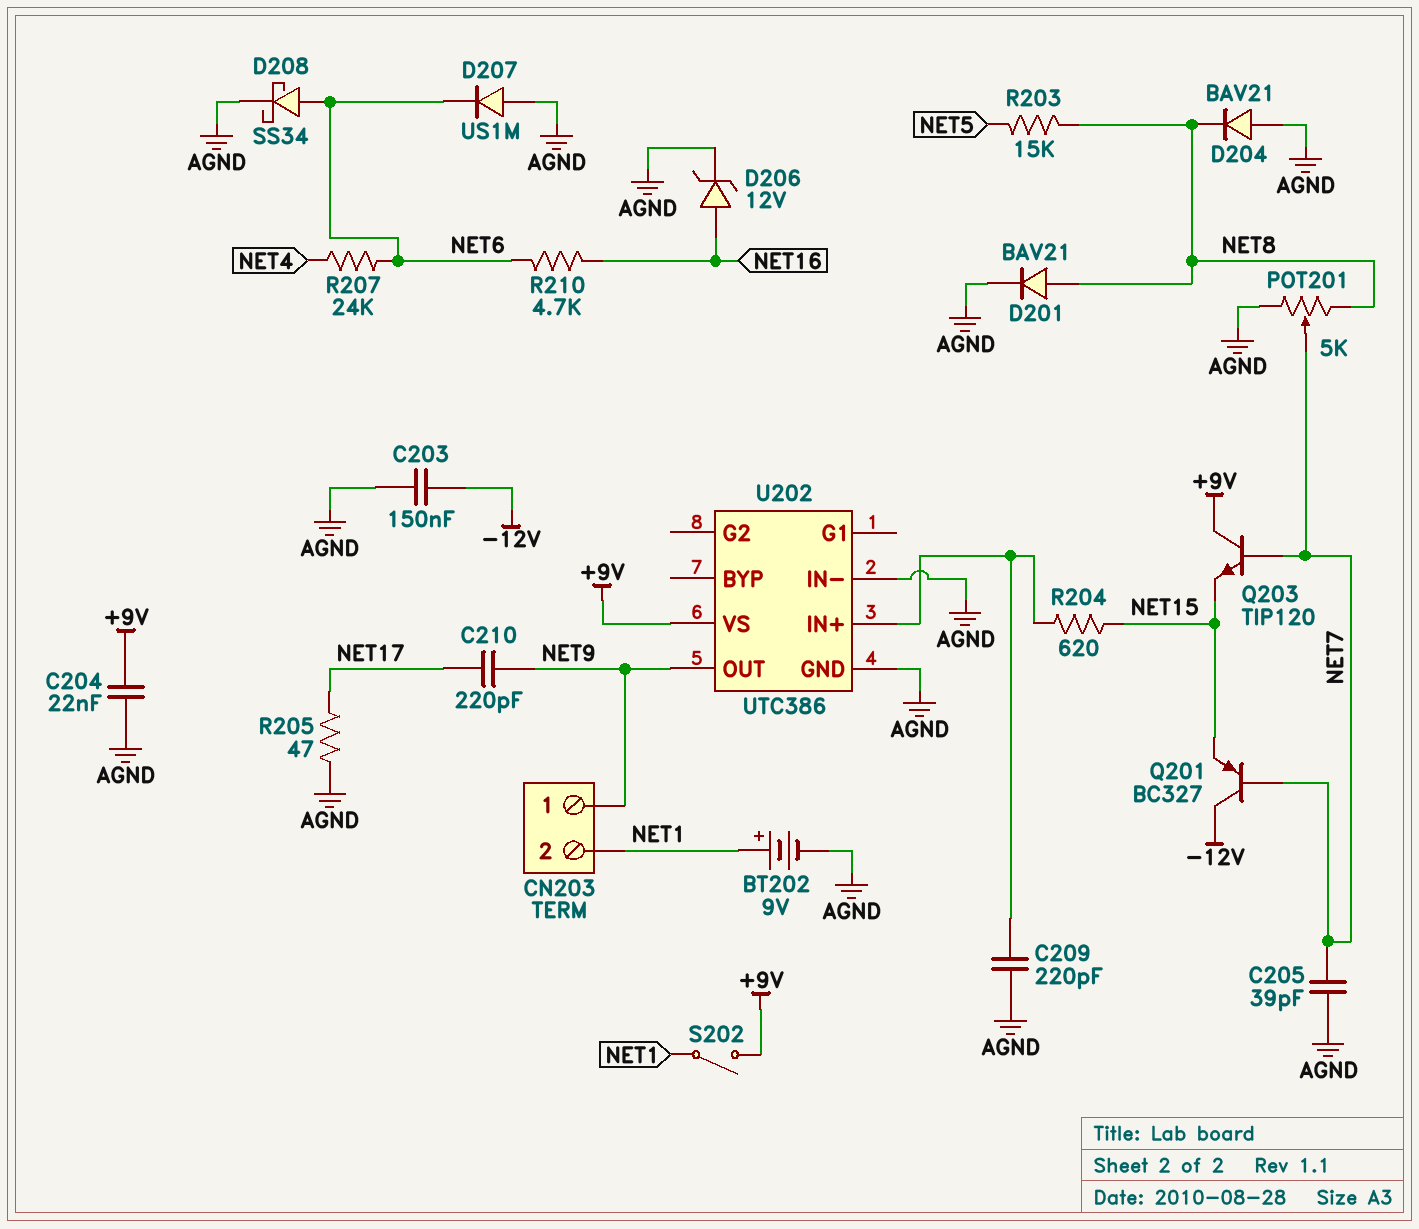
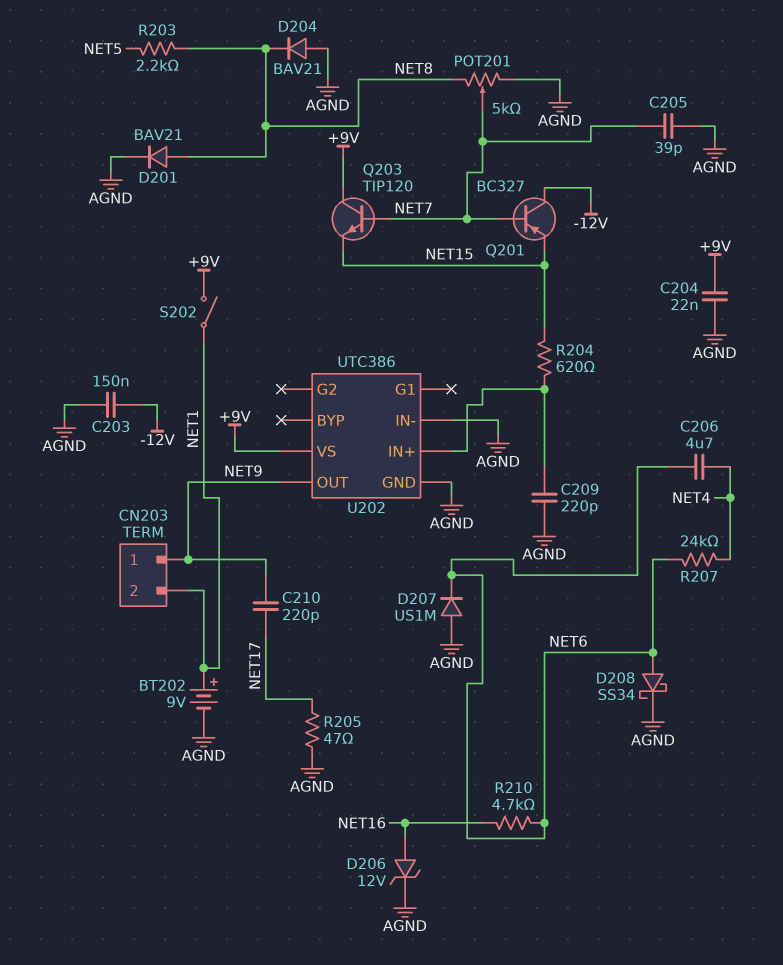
C206: none -> 4.7uF (NET4, NET6)
R203: 15k (NET5, NET8) -> 2.2k (NET5, NET8)

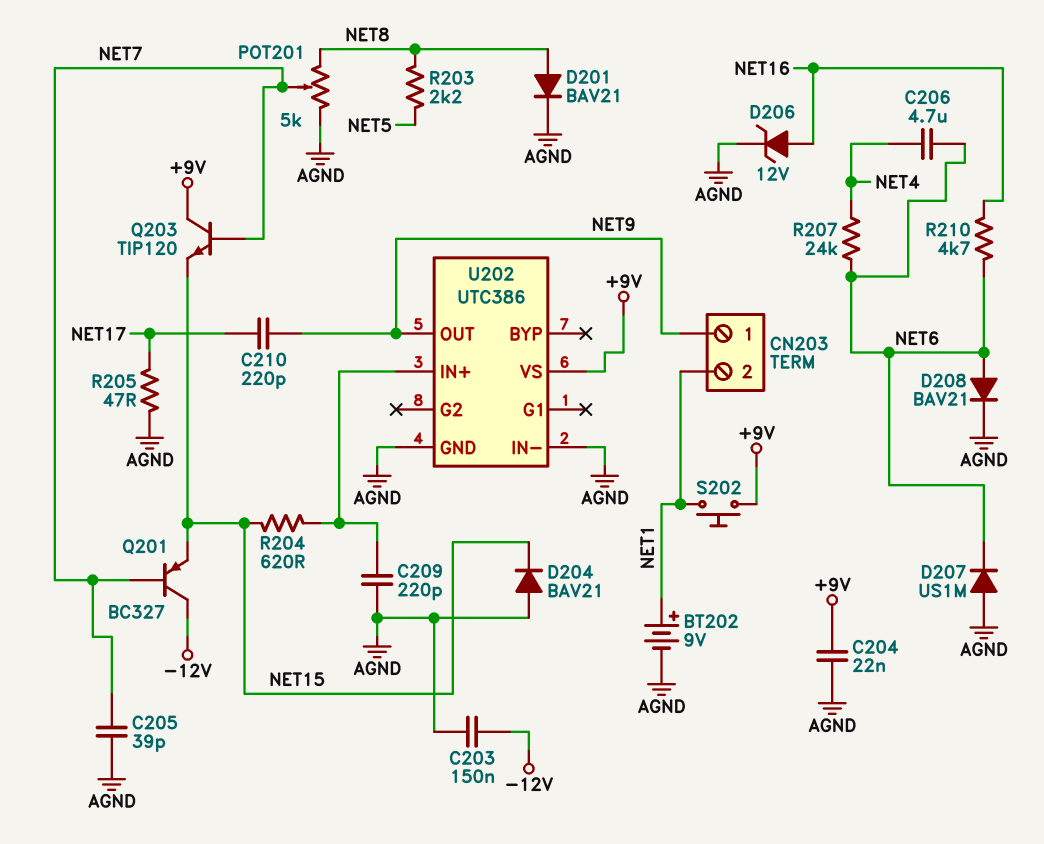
D204: diode BAV21 (A AGND, K NET8) -> diode BAV21 (A AGND, K NET15)
D208: schottky SS34 (A NET6, K AGND) -> diode BAV21 (A NET6, K AGND)
S202: switch (+9V, NET1) -> button (+9V, NET1)

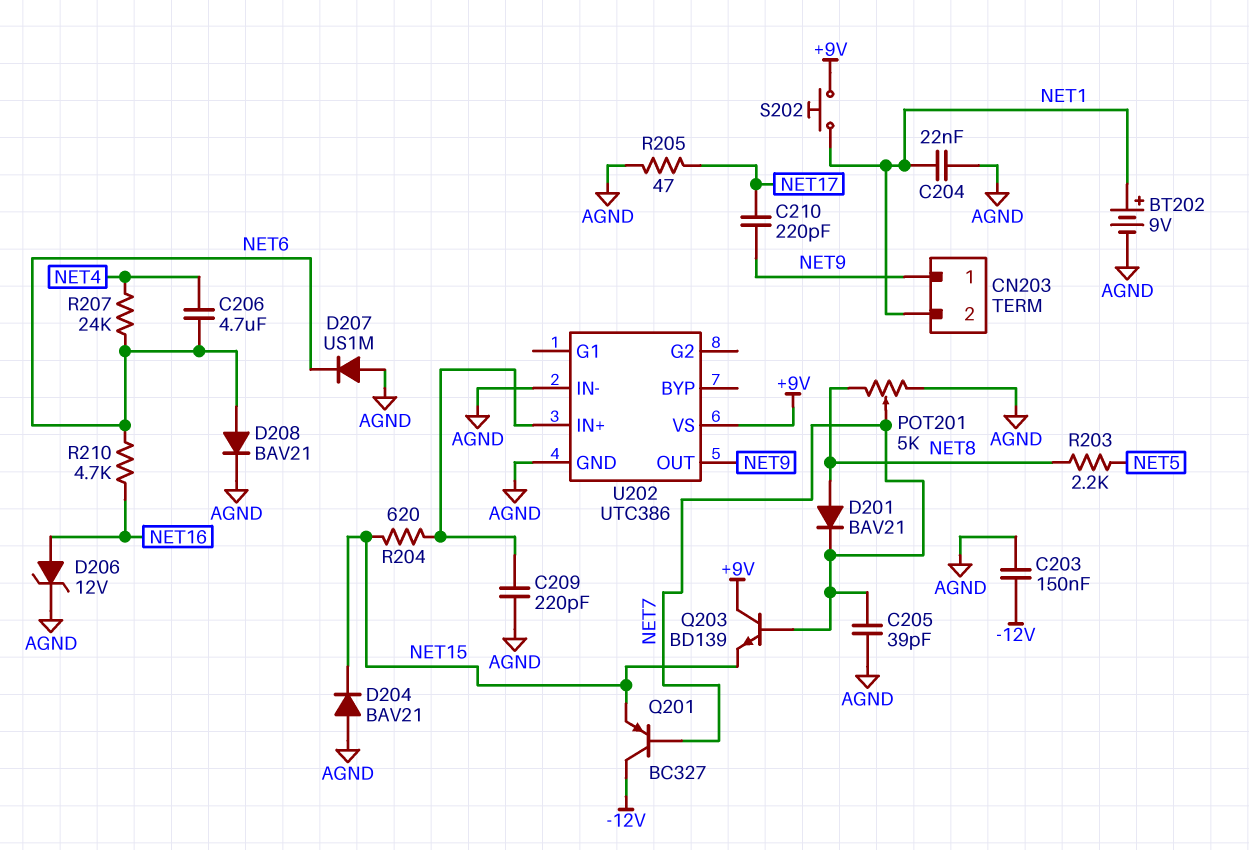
C204: 22nF (+9V, AGND) -> 22nF (AGND, NET1)
D201: diode BAV21 (A NET8, K AGND) -> diode BAV21 (A NET8, K NET7)
Q203: NPN TIP120 (B NET7, C +9V, E NET15) -> NPN BD139 (B NET7, C +9V, E NET15)

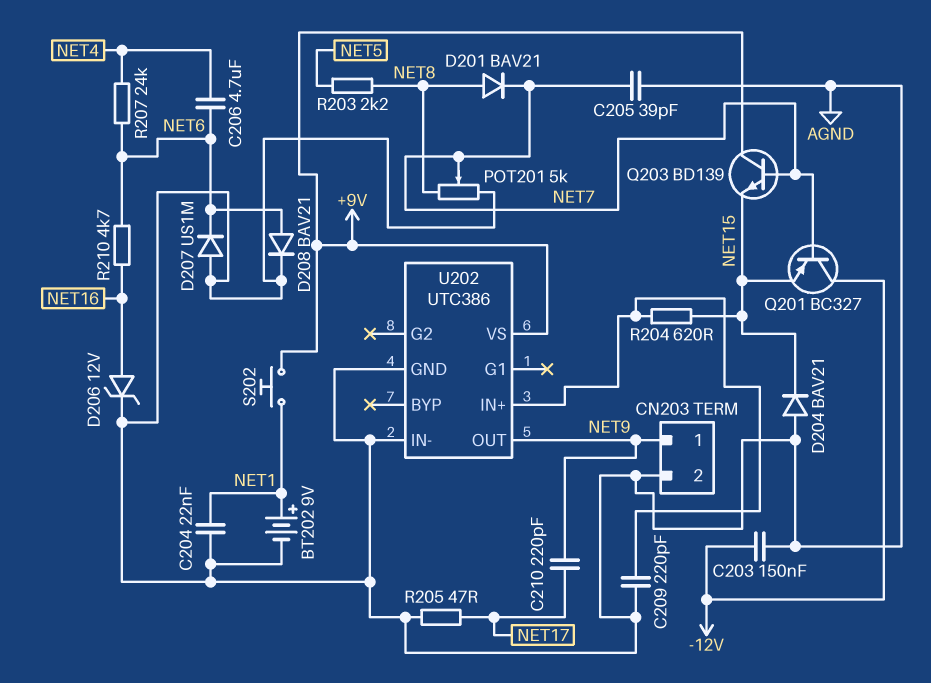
CN203 pin 2: NET1 -> AGND

